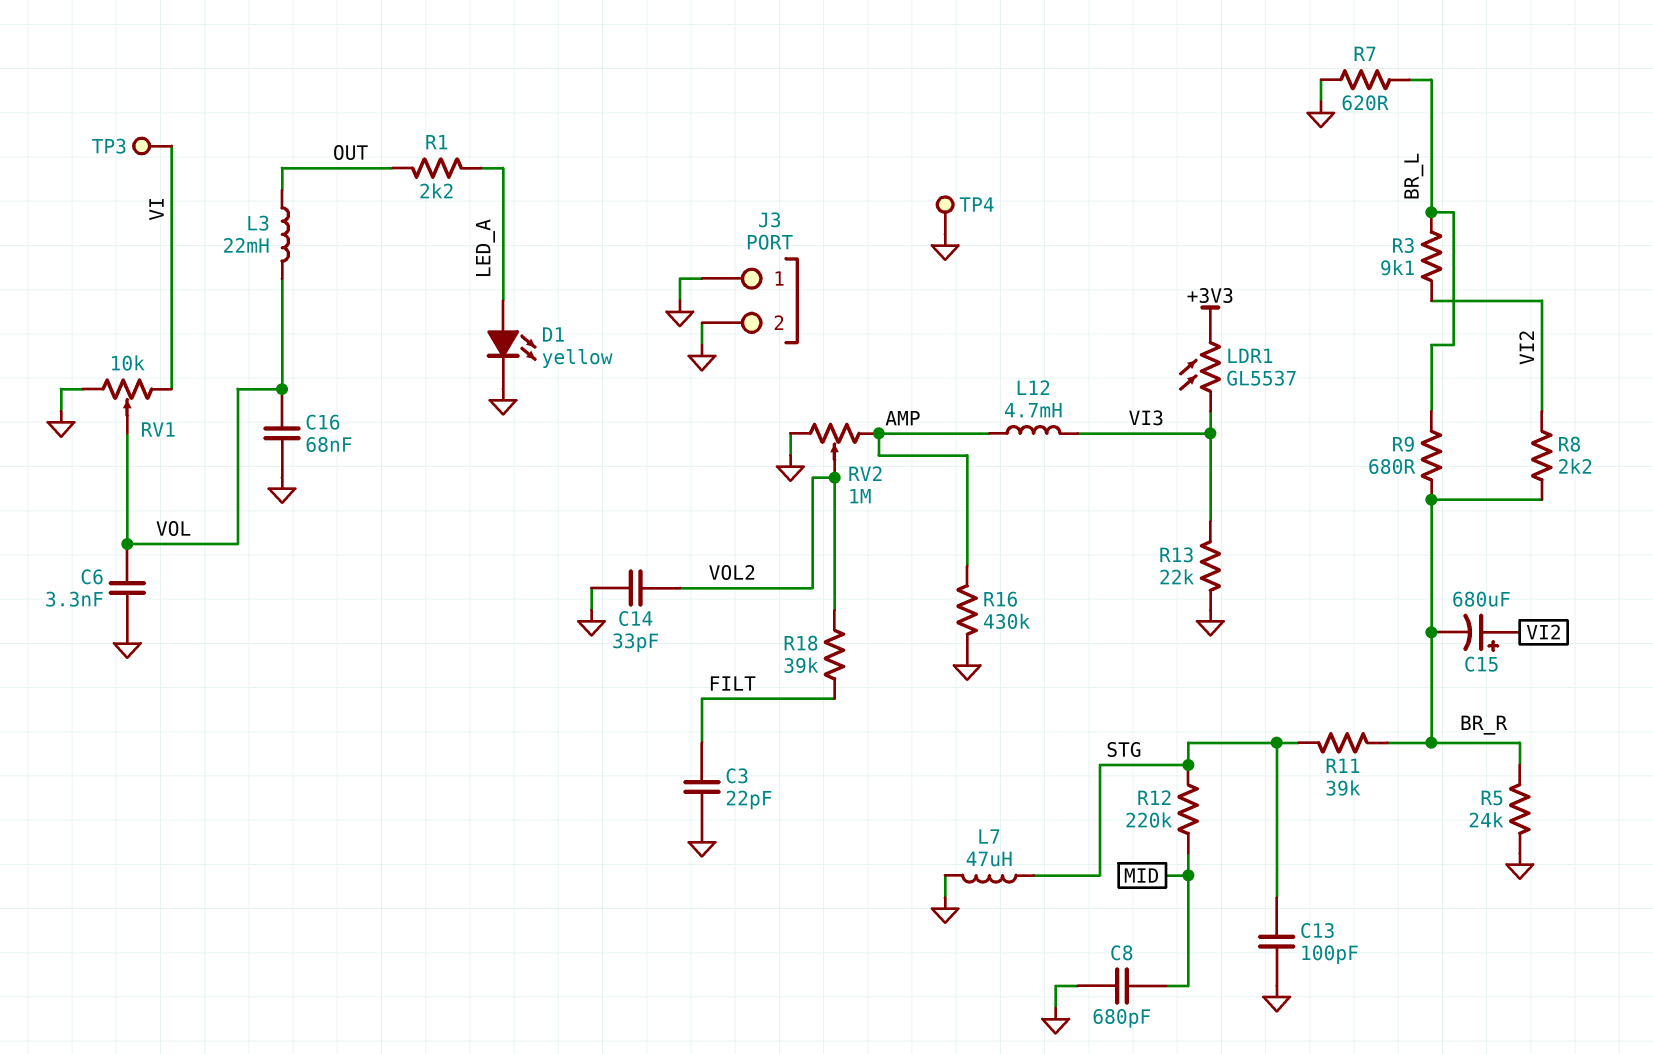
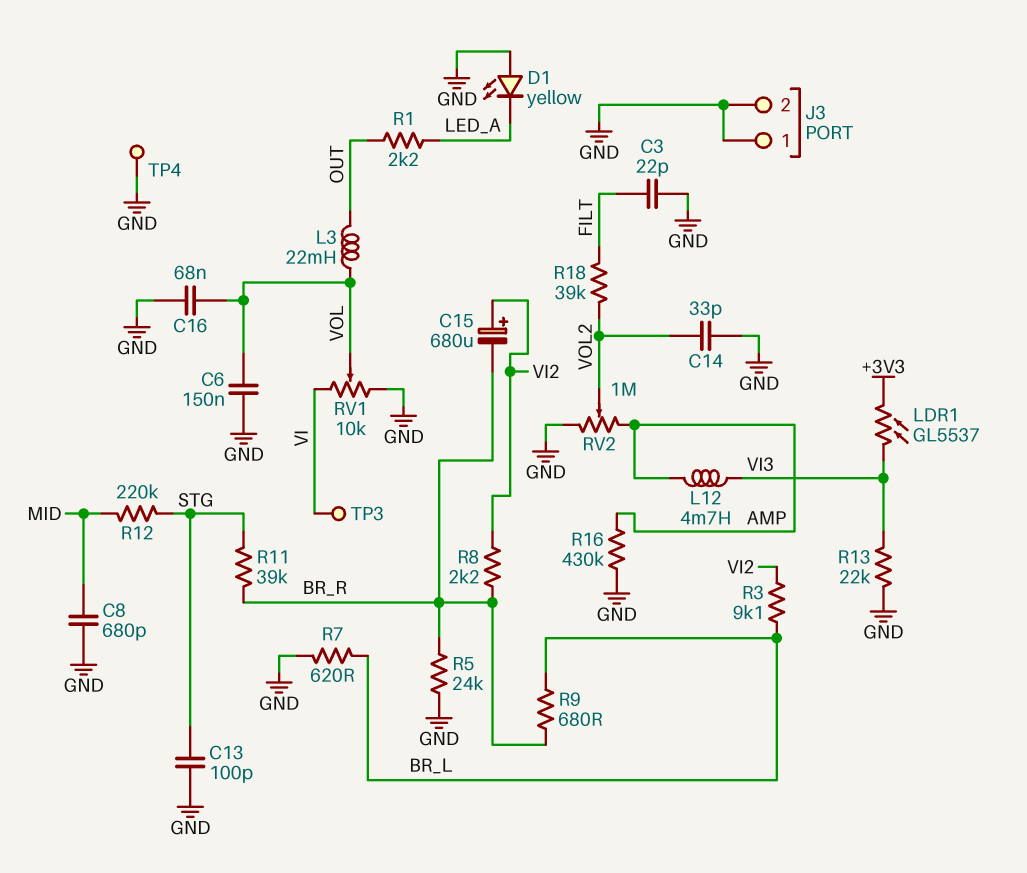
C6: 3.3nF (GND, VOL) -> 150nF (GND, VOL)
D1: LED yellow (A LED_A, K GND) -> LED yellow (A GND, K LED_A)
L7: 47uH (GND, STG) -> none

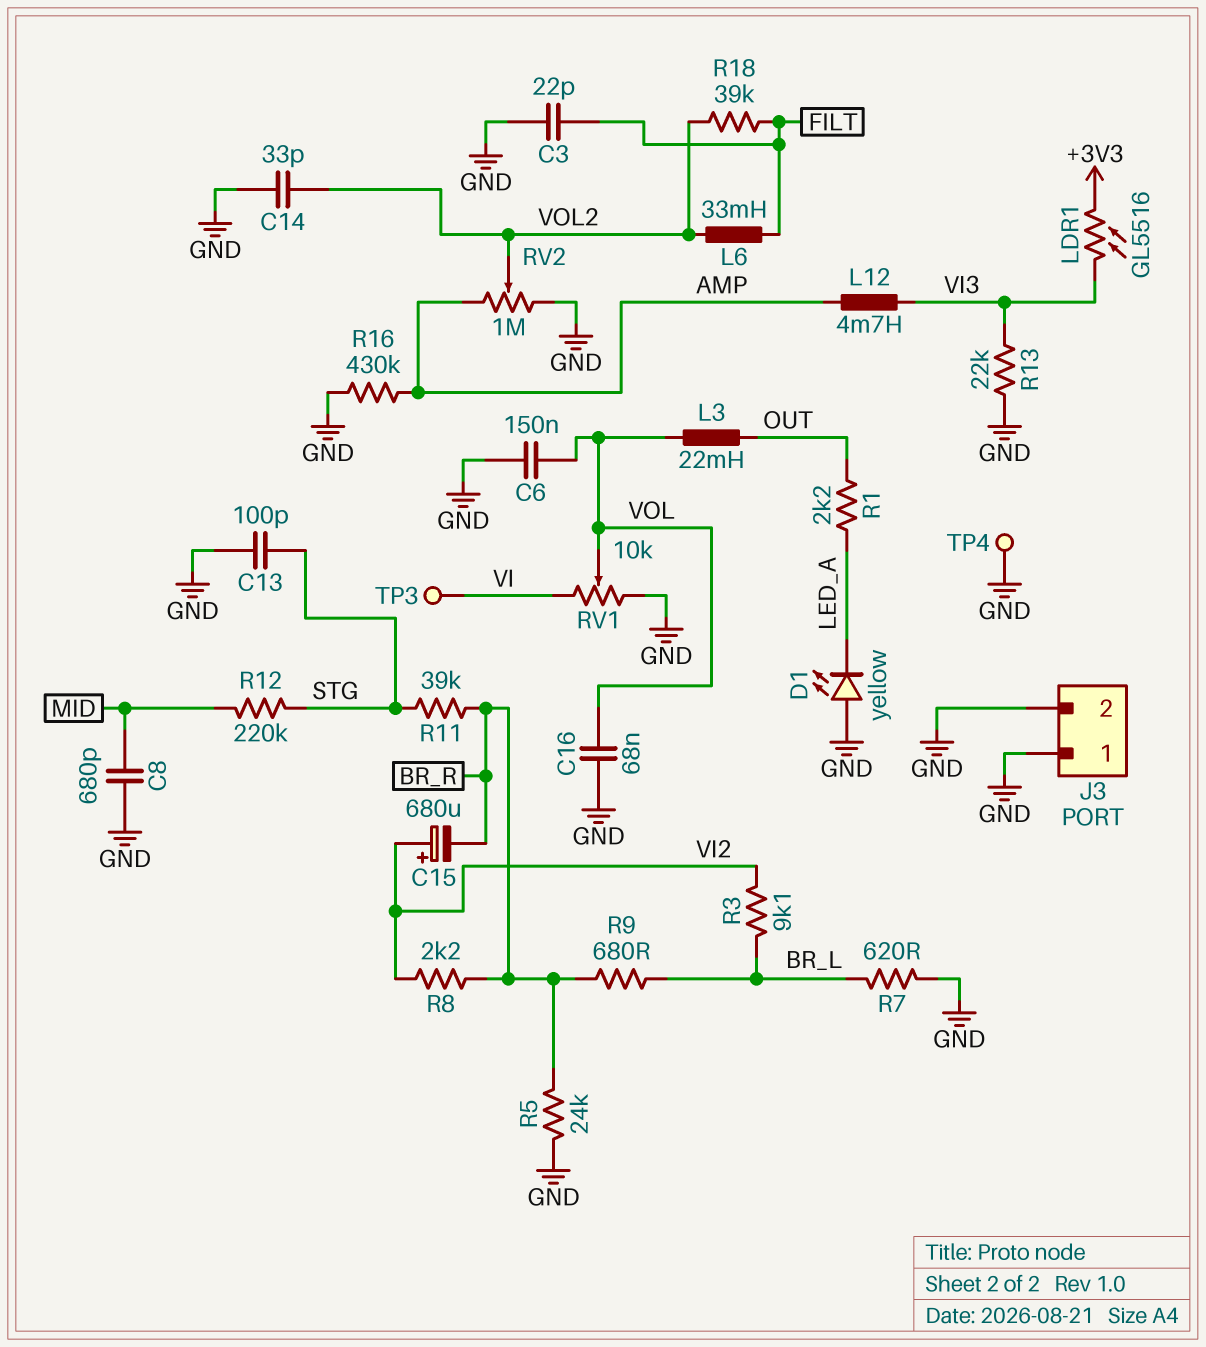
L6: none -> 33mH (FILT, VOL2)
LDR1: GL5537 (+3V3, VI3) -> GL5516 (+3V3, VI3)

